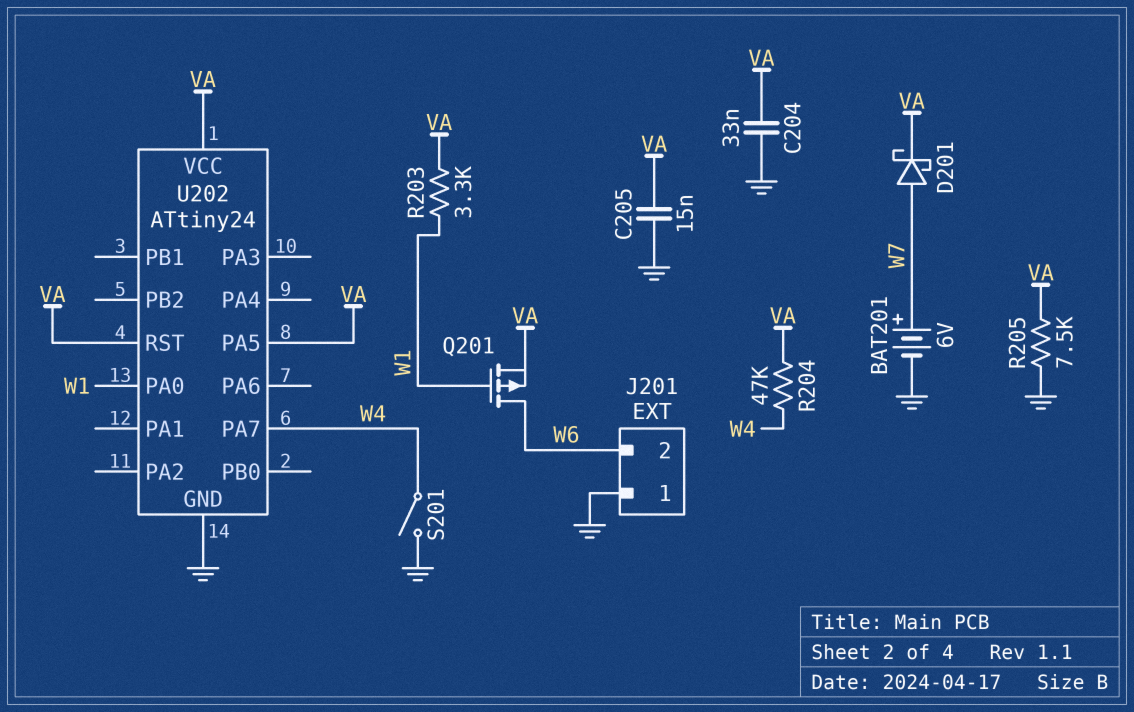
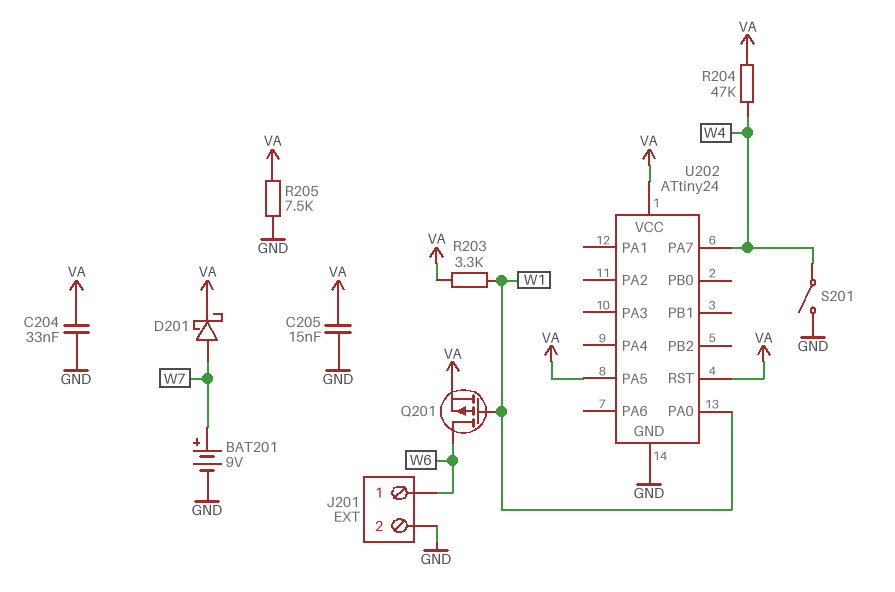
BAT201: 6V (plus W7, minus GND) -> 9V (plus W7, minus GND)
J201 pin 1: GND -> W6
J201 pin 2: W6 -> GND

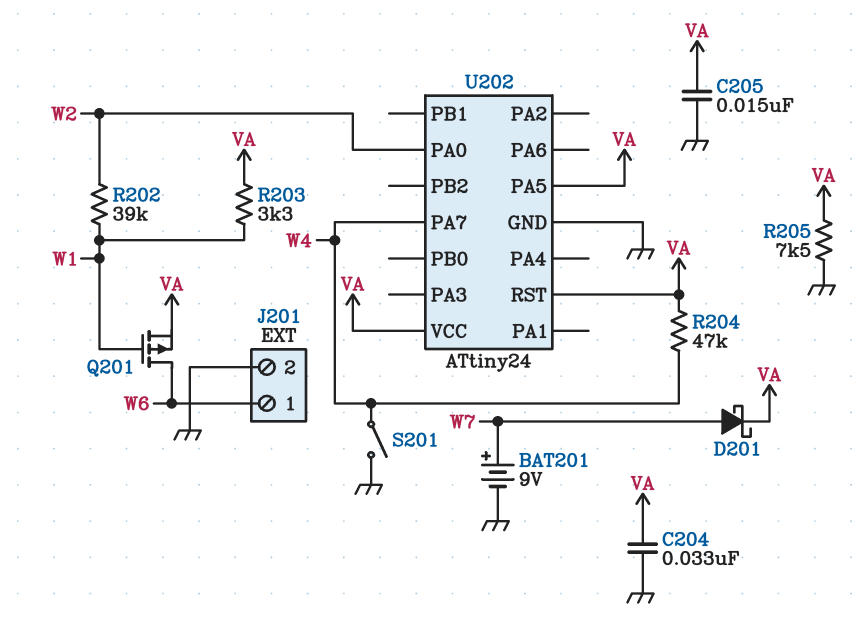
R202: none -> 39k (W1, W2)
U202 pin PA0: W1 -> W2

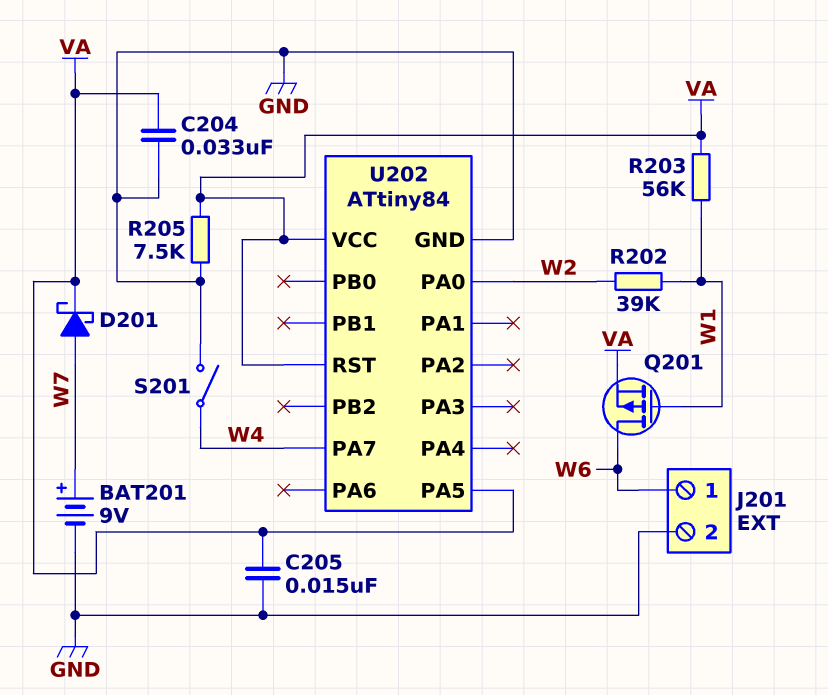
R203: 3.3k (VA, W1) -> 56k (VA, W1)
R204: 47k (VA, W4) -> none
U202: ATtiny24 -> ATtiny84

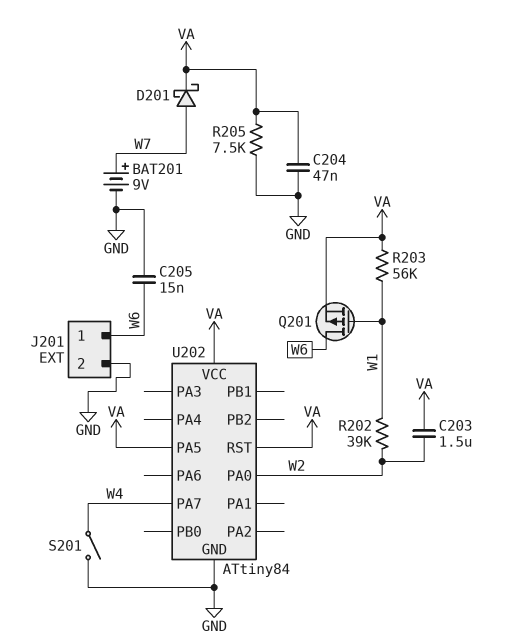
C203: none -> 1.5uF (VA, W2)
C204: 33nF (GND, VA) -> 47nF (GND, VA)
C205: 15nF (GND, VA) -> 15nF (GND, W6)

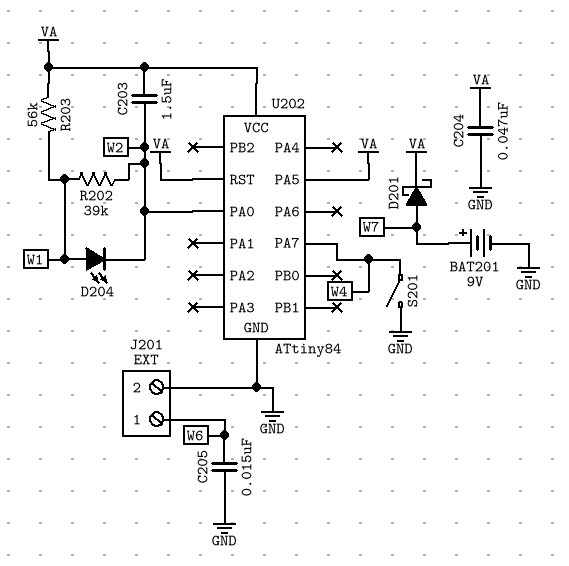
D204: none -> LED (A W1, K W2)
Q201: PMOS (G W1, D W6, S VA) -> none
R205: 7.5k (GND, VA) -> none

